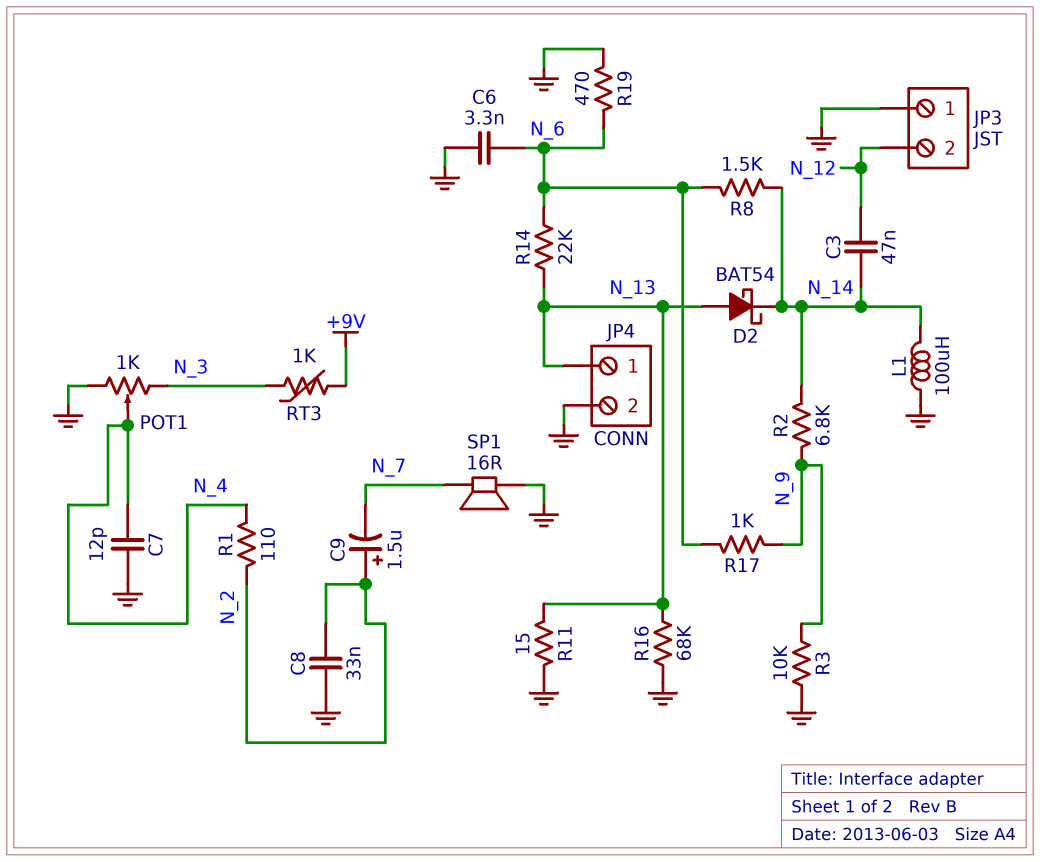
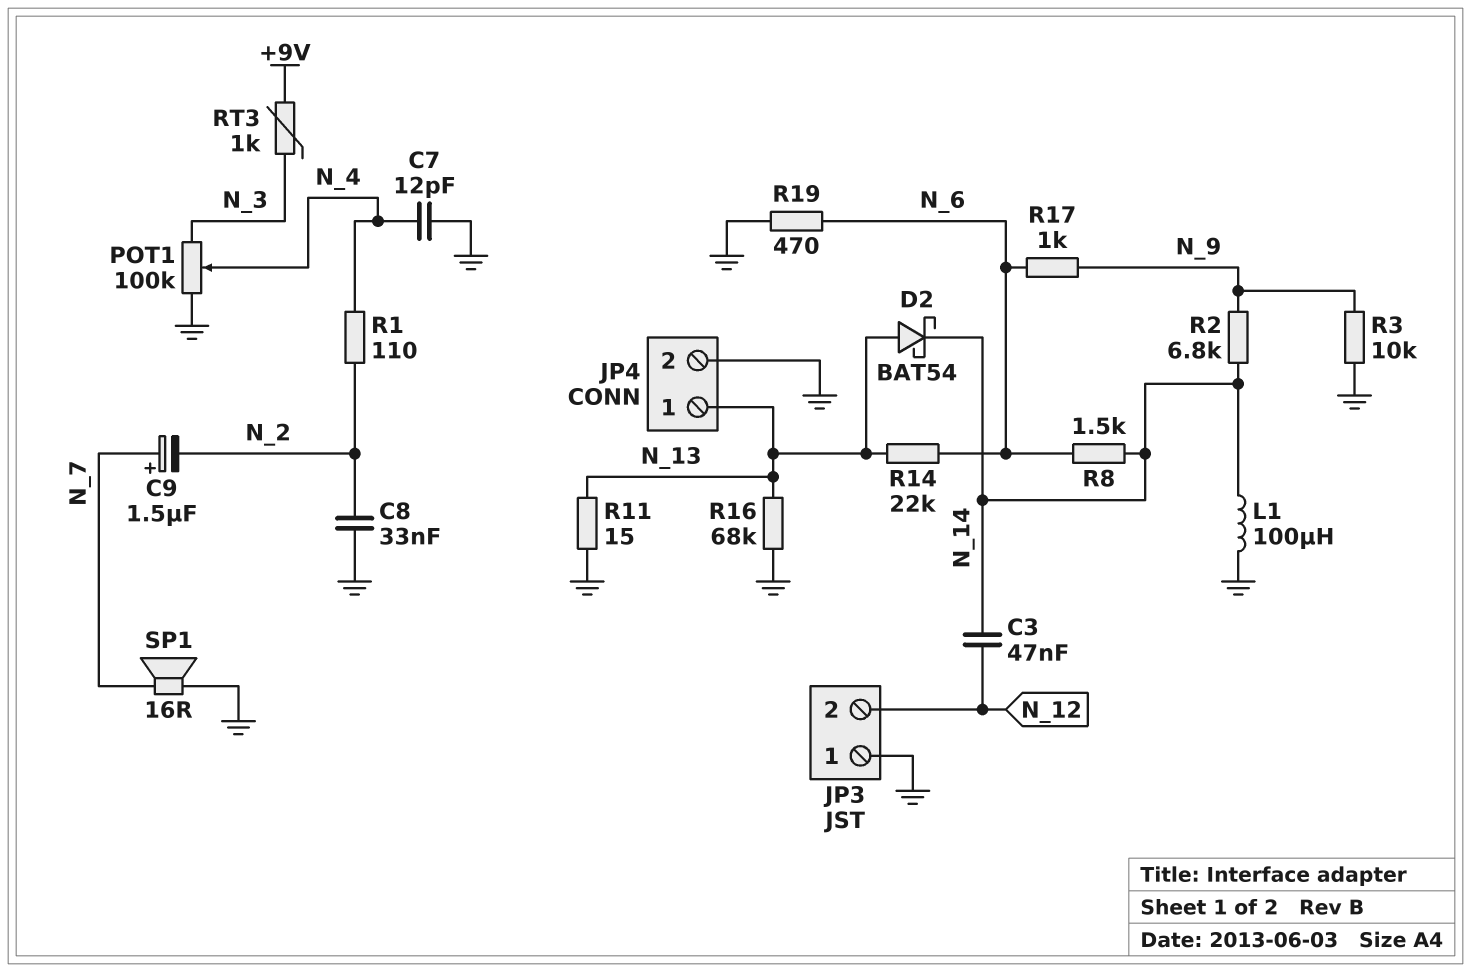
C6: 3.3nF (GND, N_6) -> none
C9: 1.5uF (plus N_2, minus N_7) -> 1.5uF (plus N_7, minus N_2)
POT1: 1k (GND, N_3, wiper N_4) -> 100k (GND, N_3, wiper N_4)

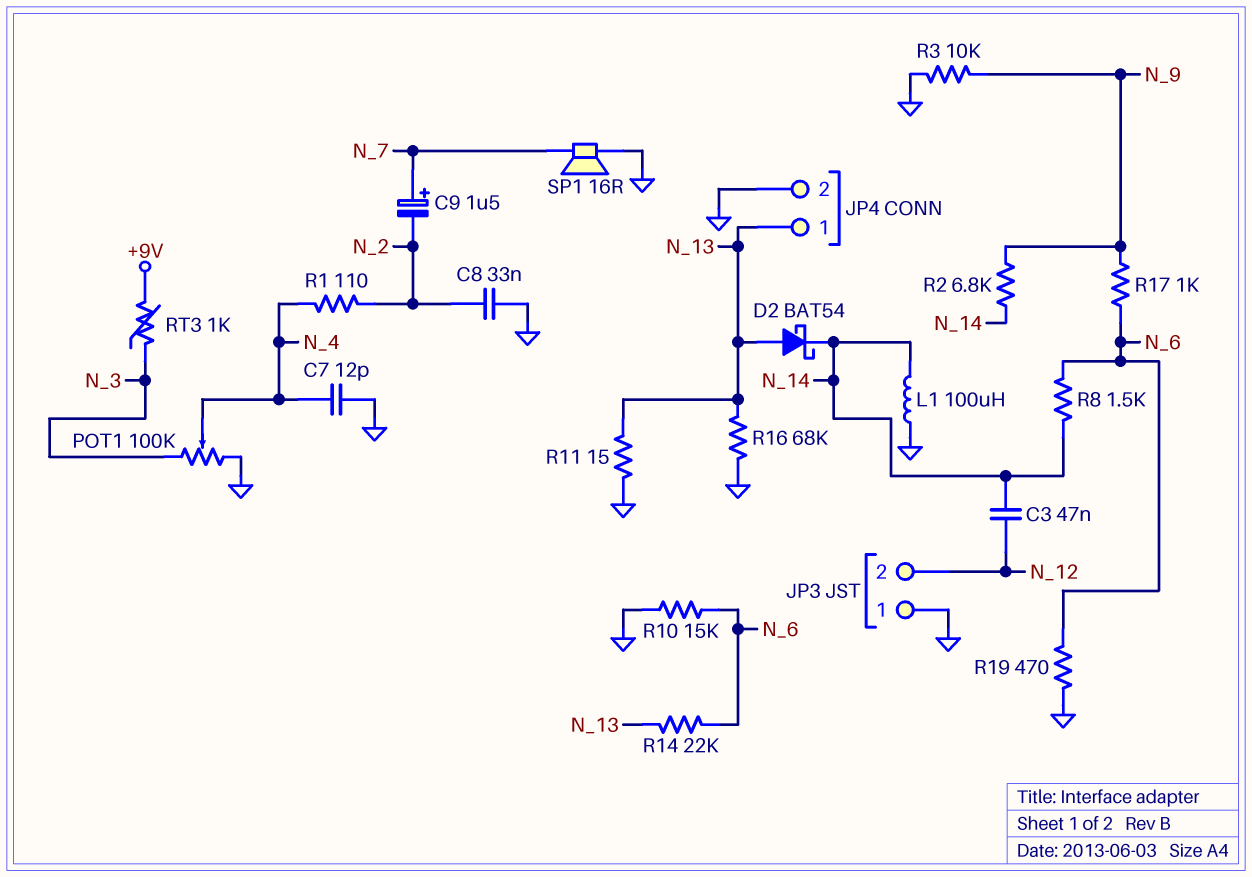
R10: none -> 15k (GND, N_6)

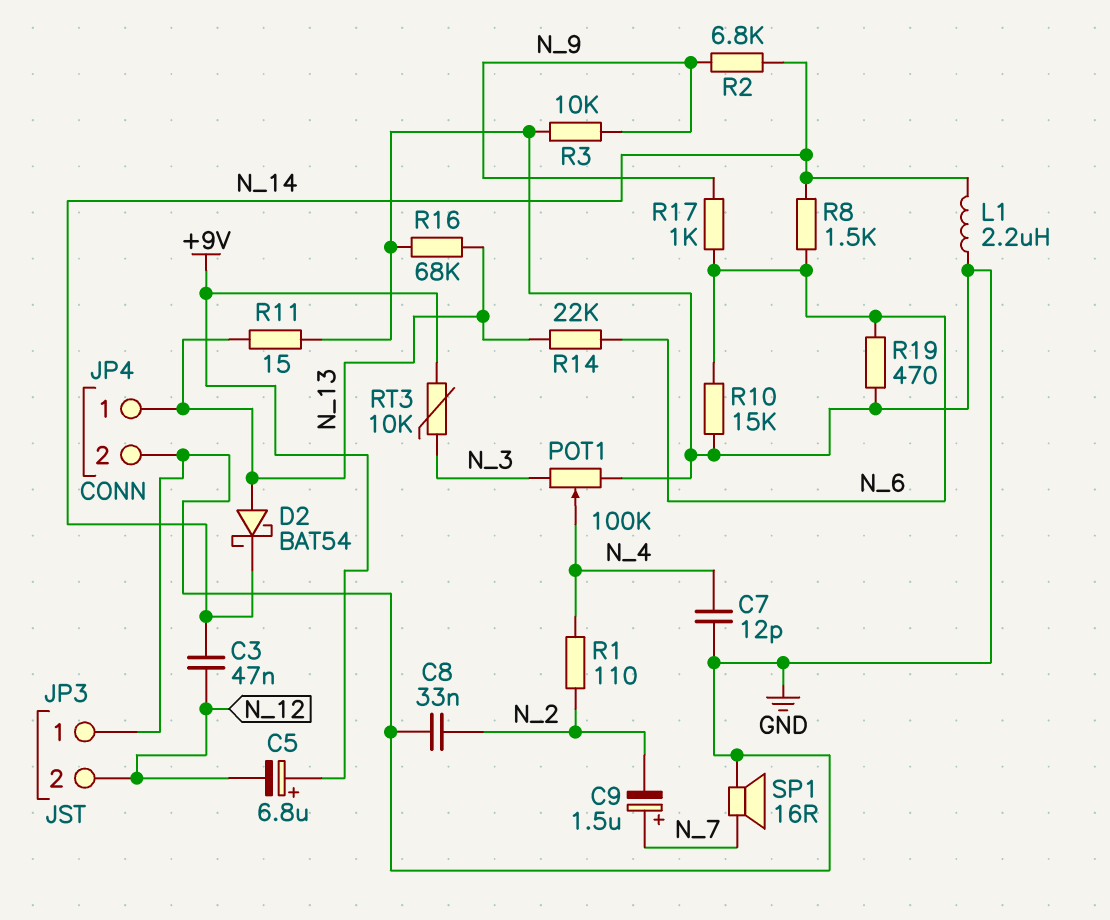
C5: none -> 6.8uF (plus +9V, minus N_12)
L1: 100uH (GND, N_14) -> 2.2uH (GND, N_14)
RT3: 1k (+9V, N_3) -> 10k (+9V, N_3)

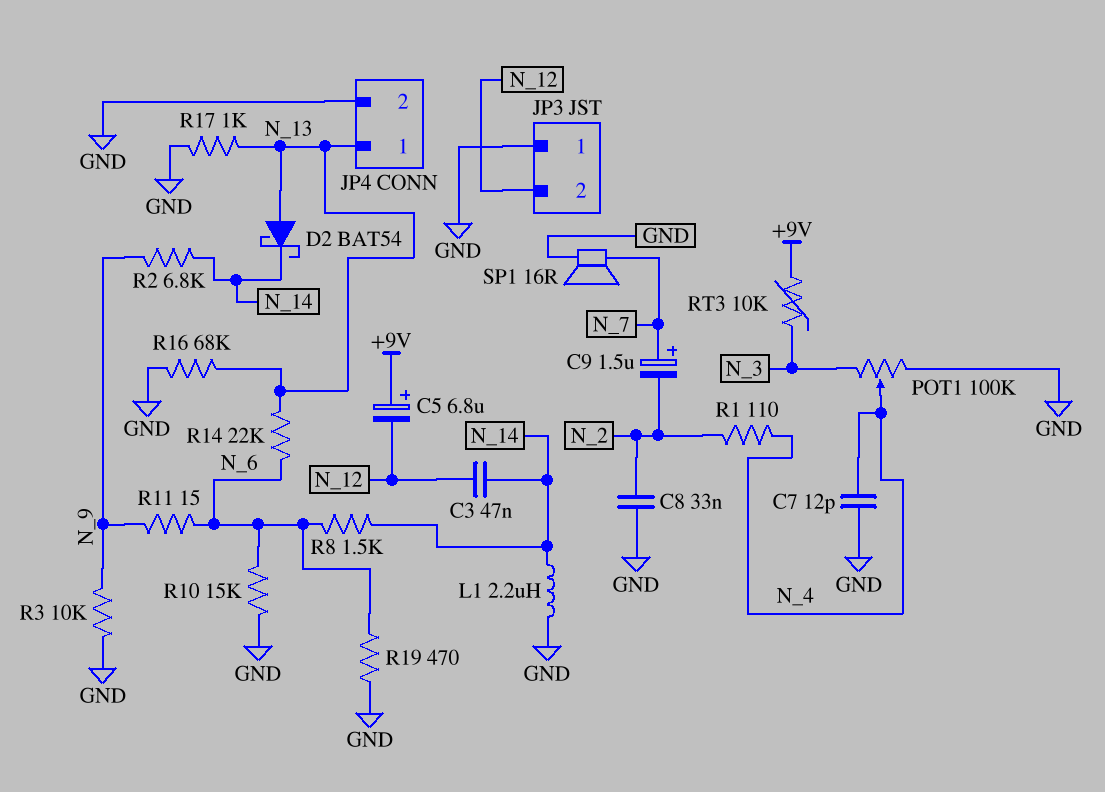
R11: 15 (GND, N_13) -> 15 (N_6, N_9)
R17: 1k (N_6, N_9) -> 1k (GND, N_13)

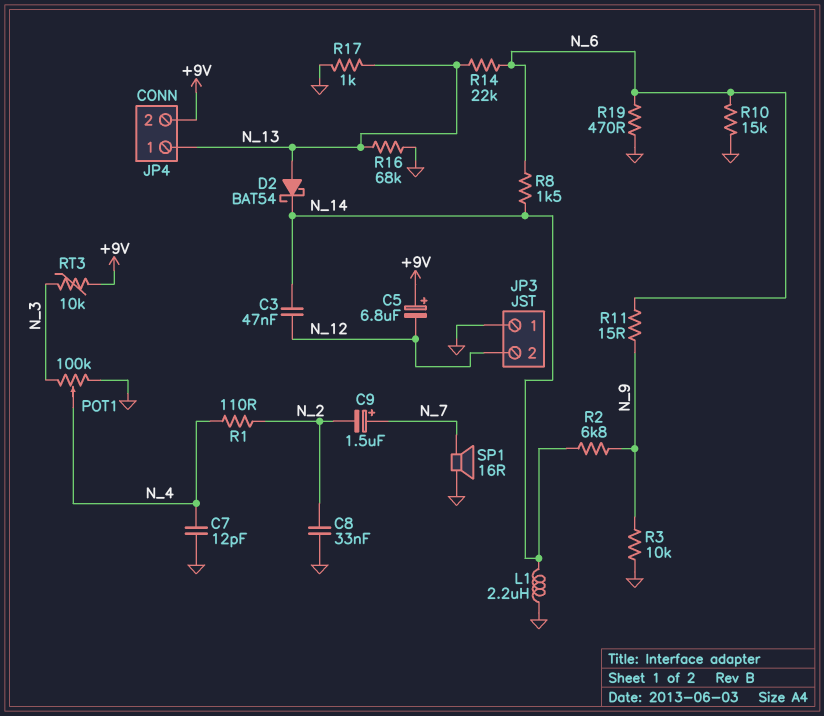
JP4 pin 2: GND -> +9V

